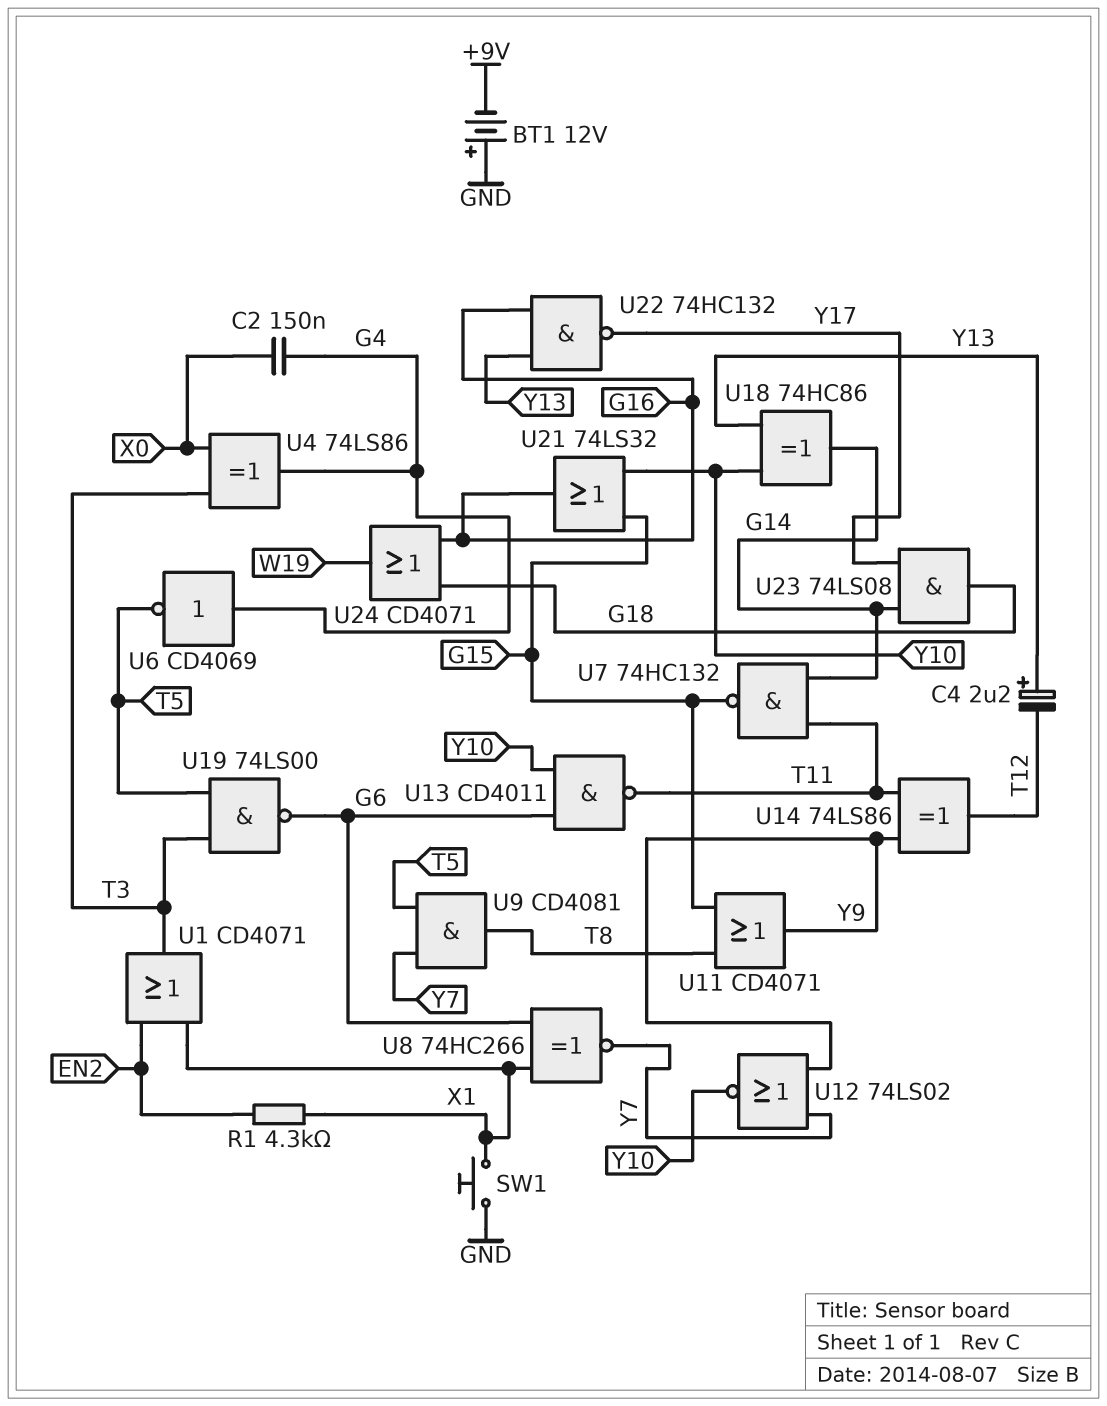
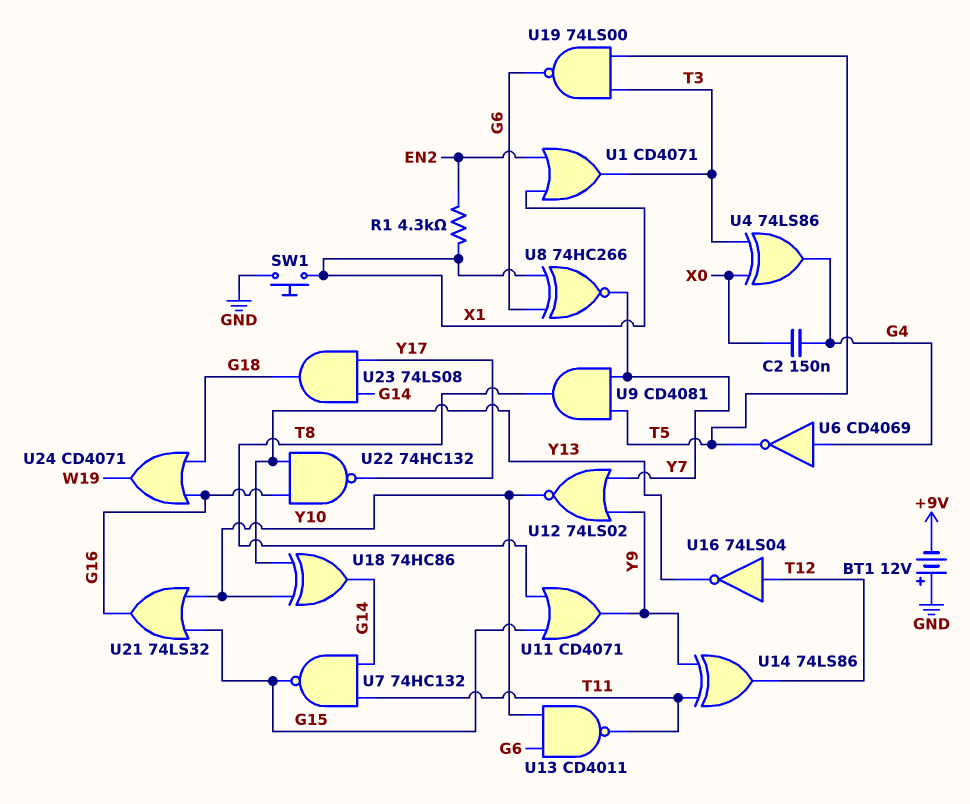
C4: 2.2uF (plus Y13, minus T12) -> none
U16: none -> NOT 74LS04 (in T12, out Y13)

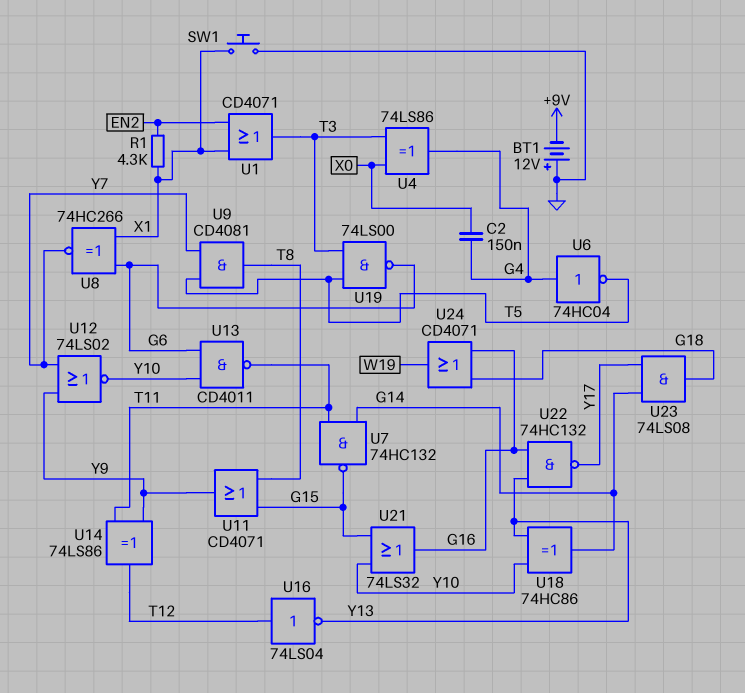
U6: NOT CD4069 (in G4, out T5) -> NOT 74HC04 (in G4, out T5)

